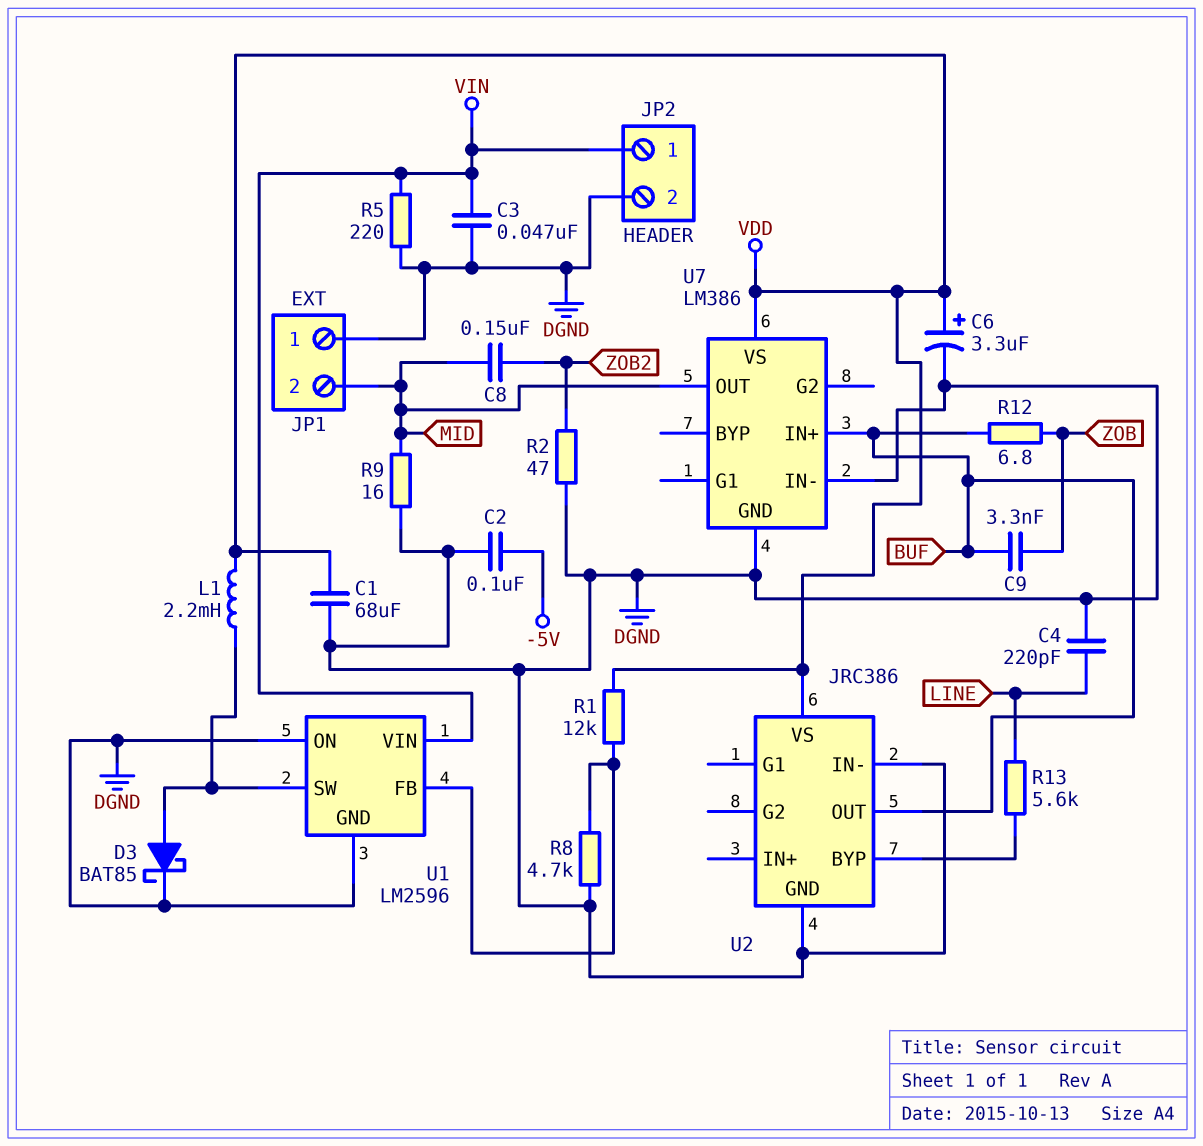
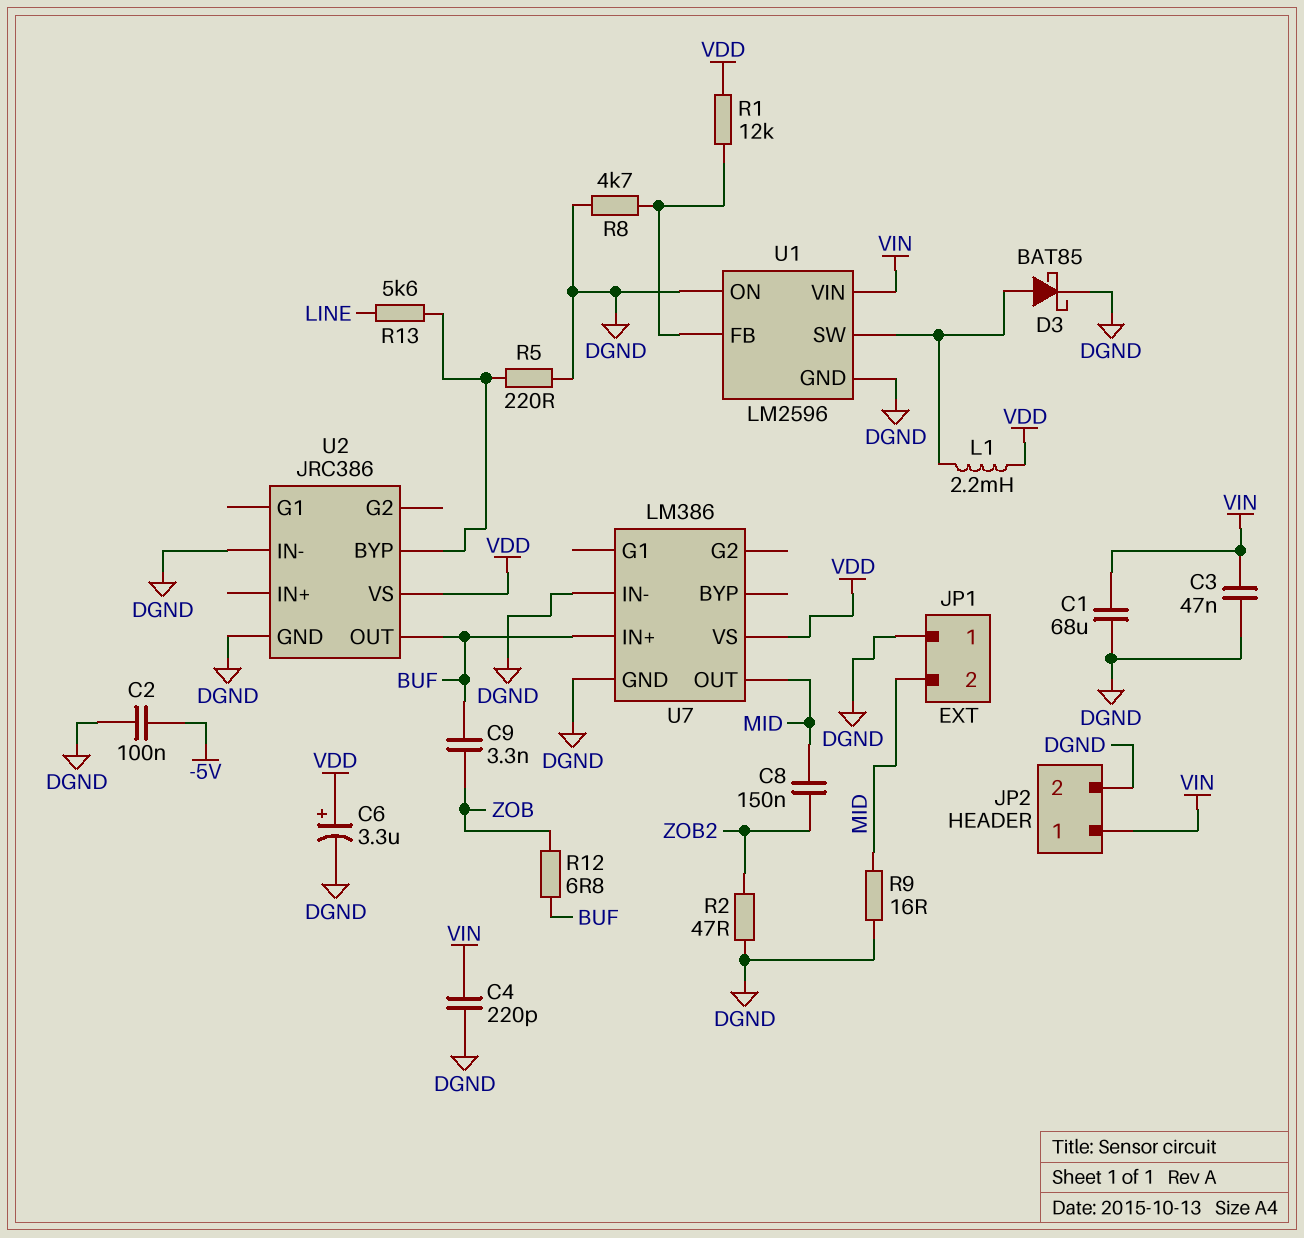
C1: 68uF (DGND, VDD) -> 68uF (DGND, VIN)
C4: 220pF (DGND, LINE) -> 220pF (DGND, VIN)
R5: 220 (DGND, VIN) -> 220 (DGND, U2/BYP)

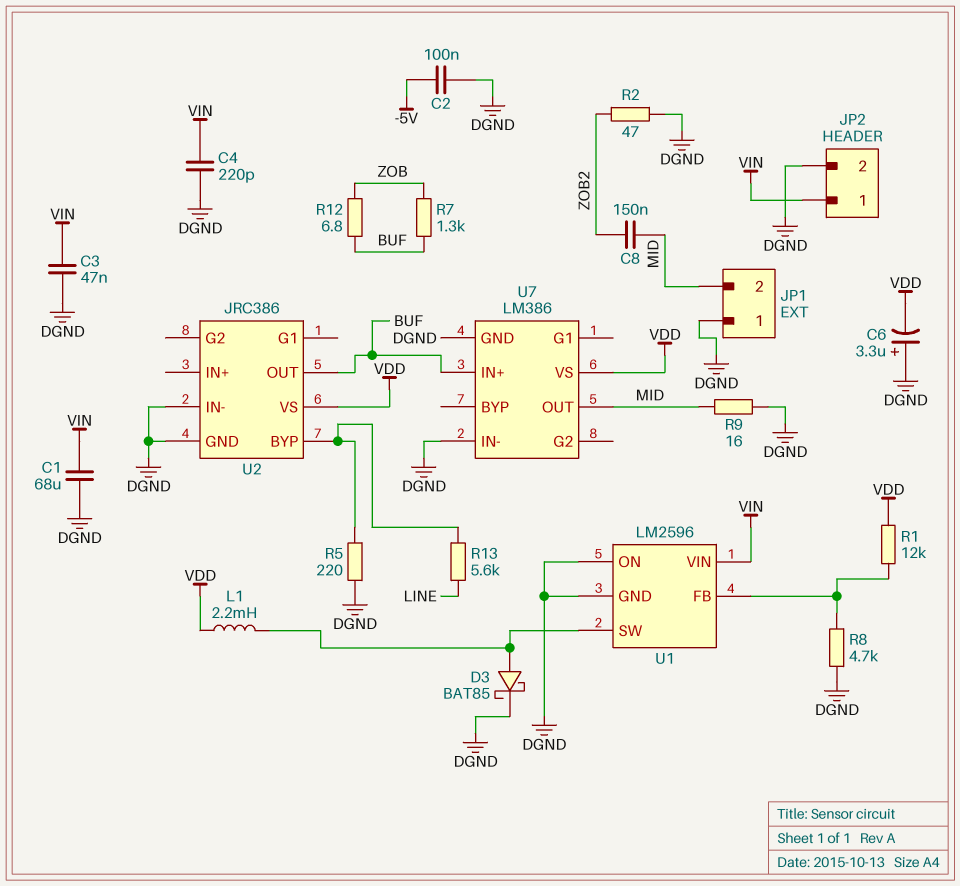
C6: 3.3uF (plus VDD, minus DGND) -> 3.3uF (plus DGND, minus VDD)
C9: 3.3nF (BUF, ZOB) -> none
R7: none -> 1.3k (BUF, ZOB)

